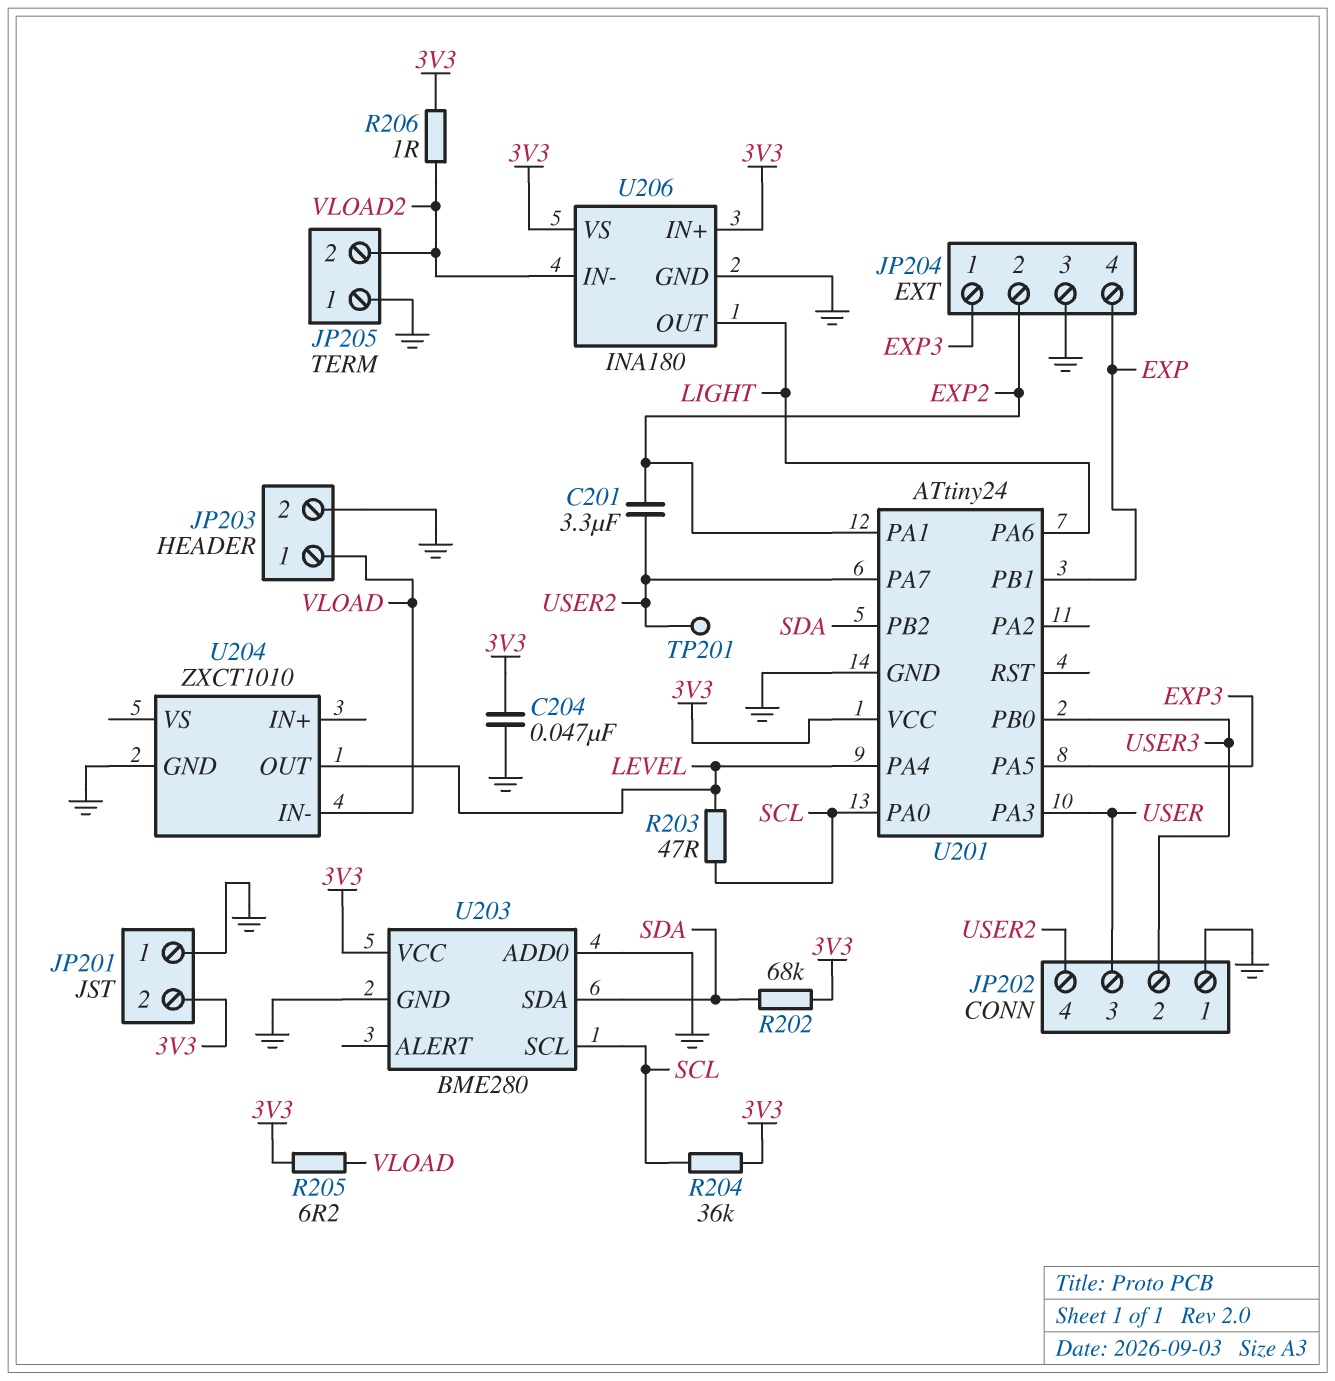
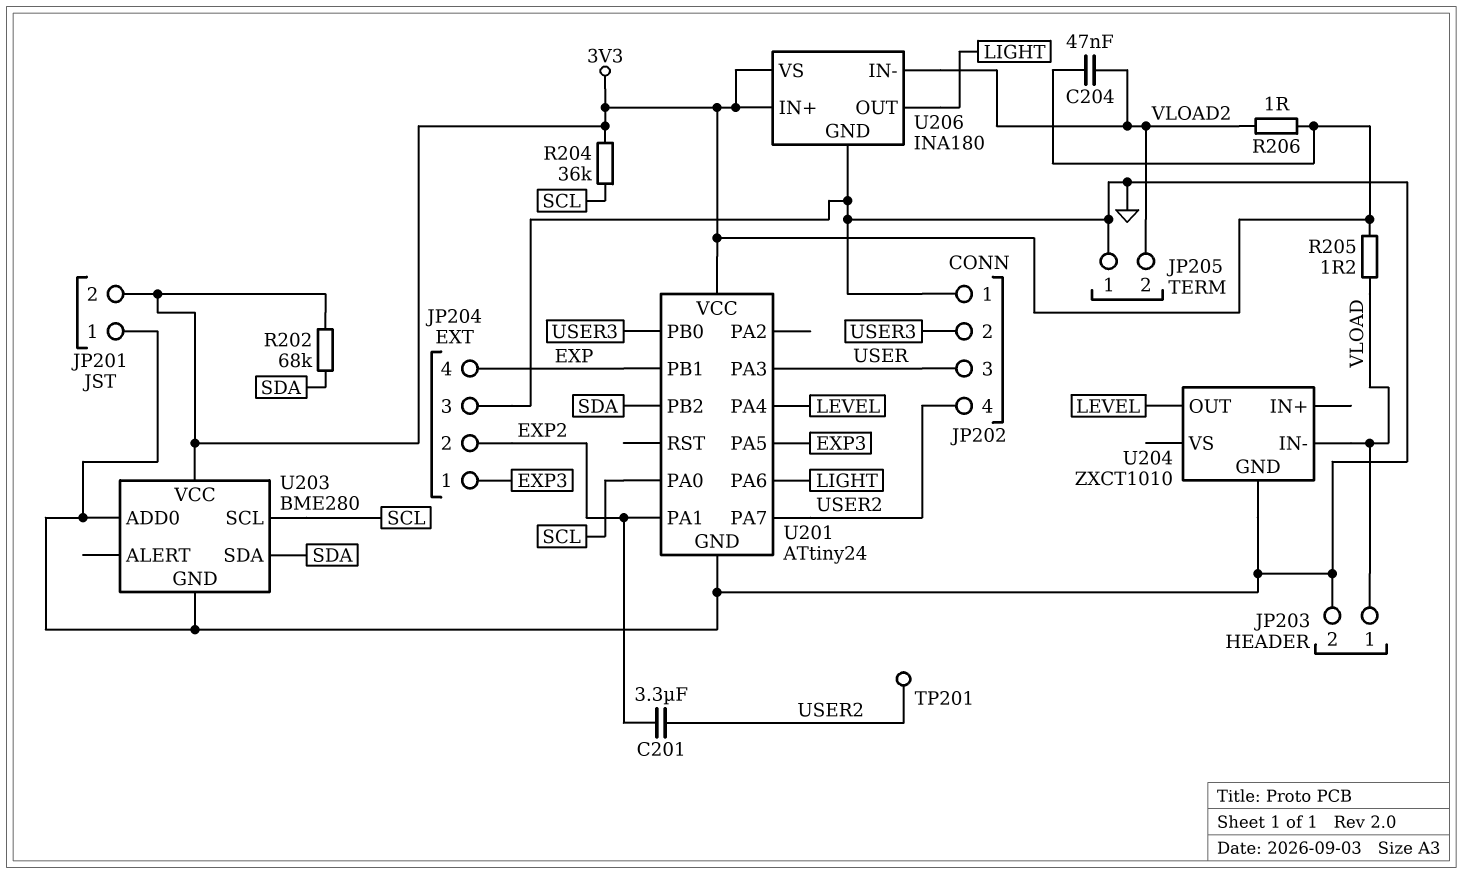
C204: 47nF (3V3, GND) -> 47nF (3V3, VLOAD2)
R203: 47 (LEVEL, SCL) -> none
R205: 6.2 (3V3, VLOAD) -> 1.2 (3V3, VLOAD)

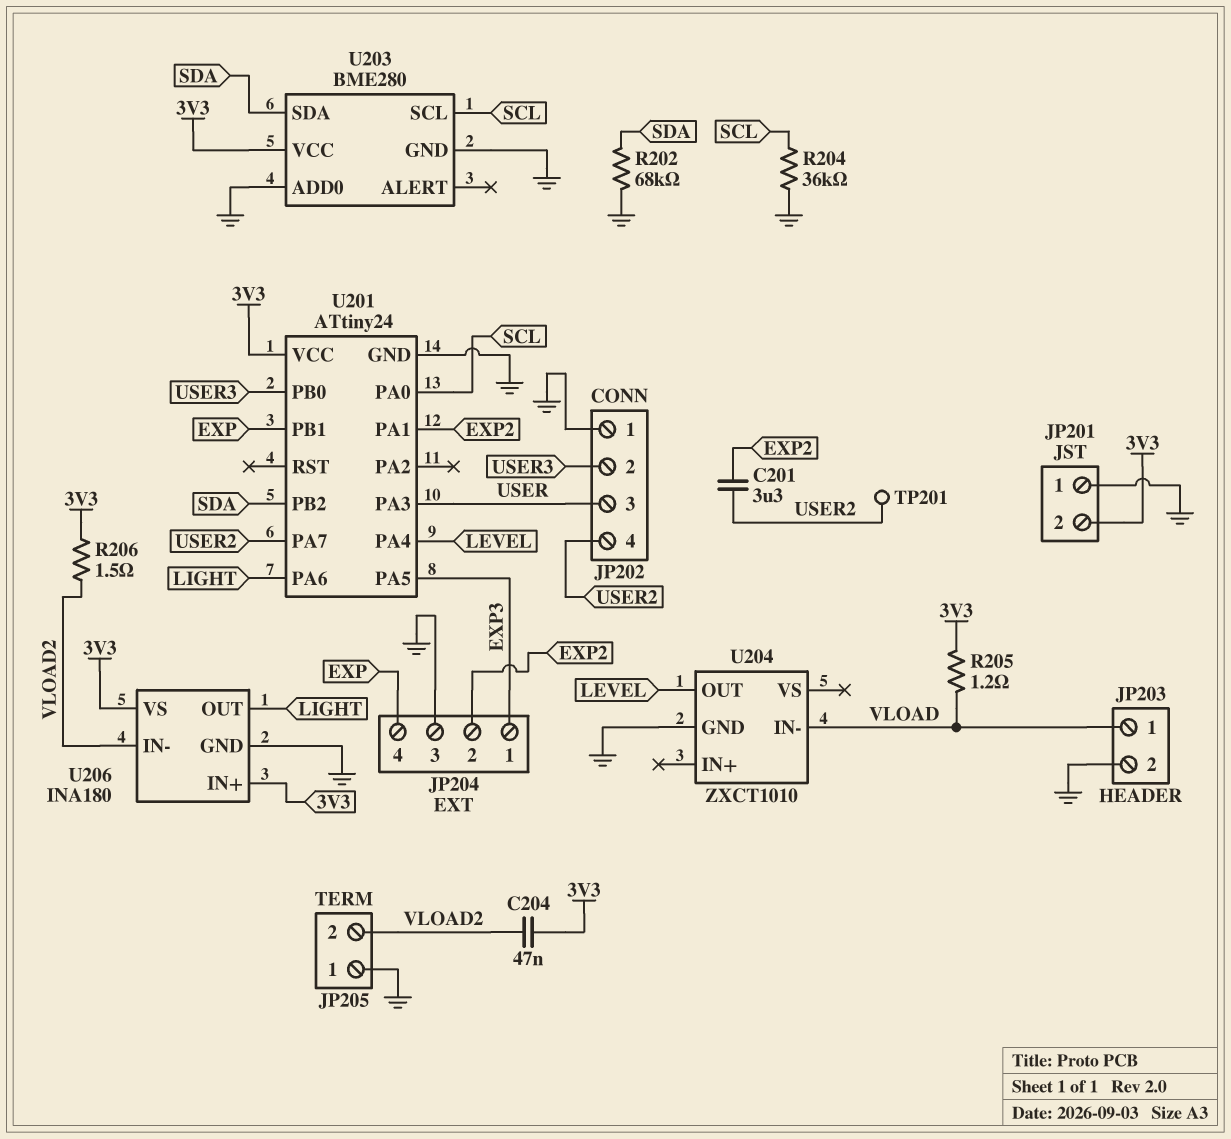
R202: 68k (3V3, SDA) -> 68k (GND, SDA)
R204: 36k (3V3, SCL) -> 36k (GND, SCL)
R206: 1 (3V3, VLOAD2) -> 1.5 (3V3, VLOAD2)

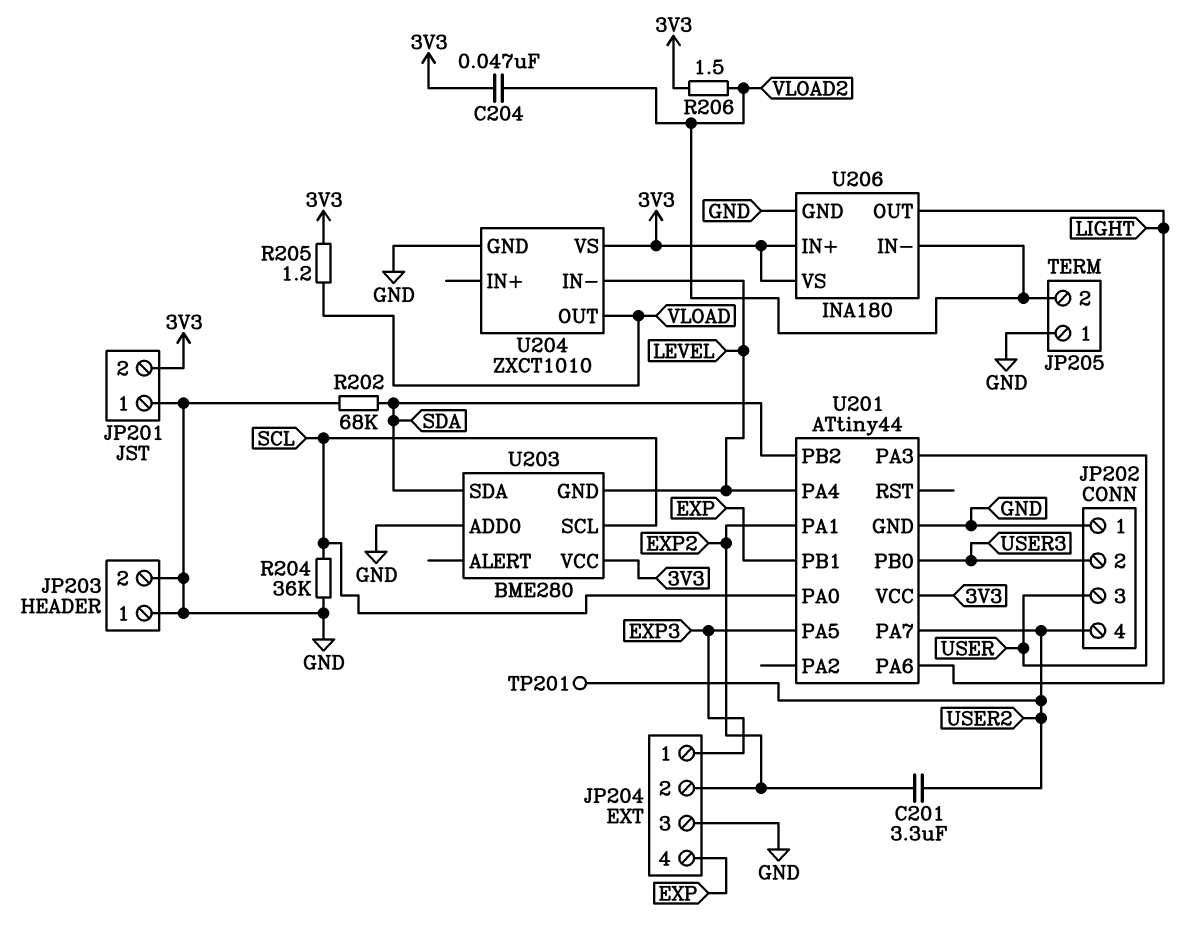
JP203 pin 1: VLOAD -> GND
U201: ATtiny24 -> ATtiny44
U203 pin GND: GND -> LEVEL
U204 pin IN-: VLOAD -> LEVEL
U204 pin OUT: LEVEL -> VLOAD
U204 pin VS: none -> 3V3

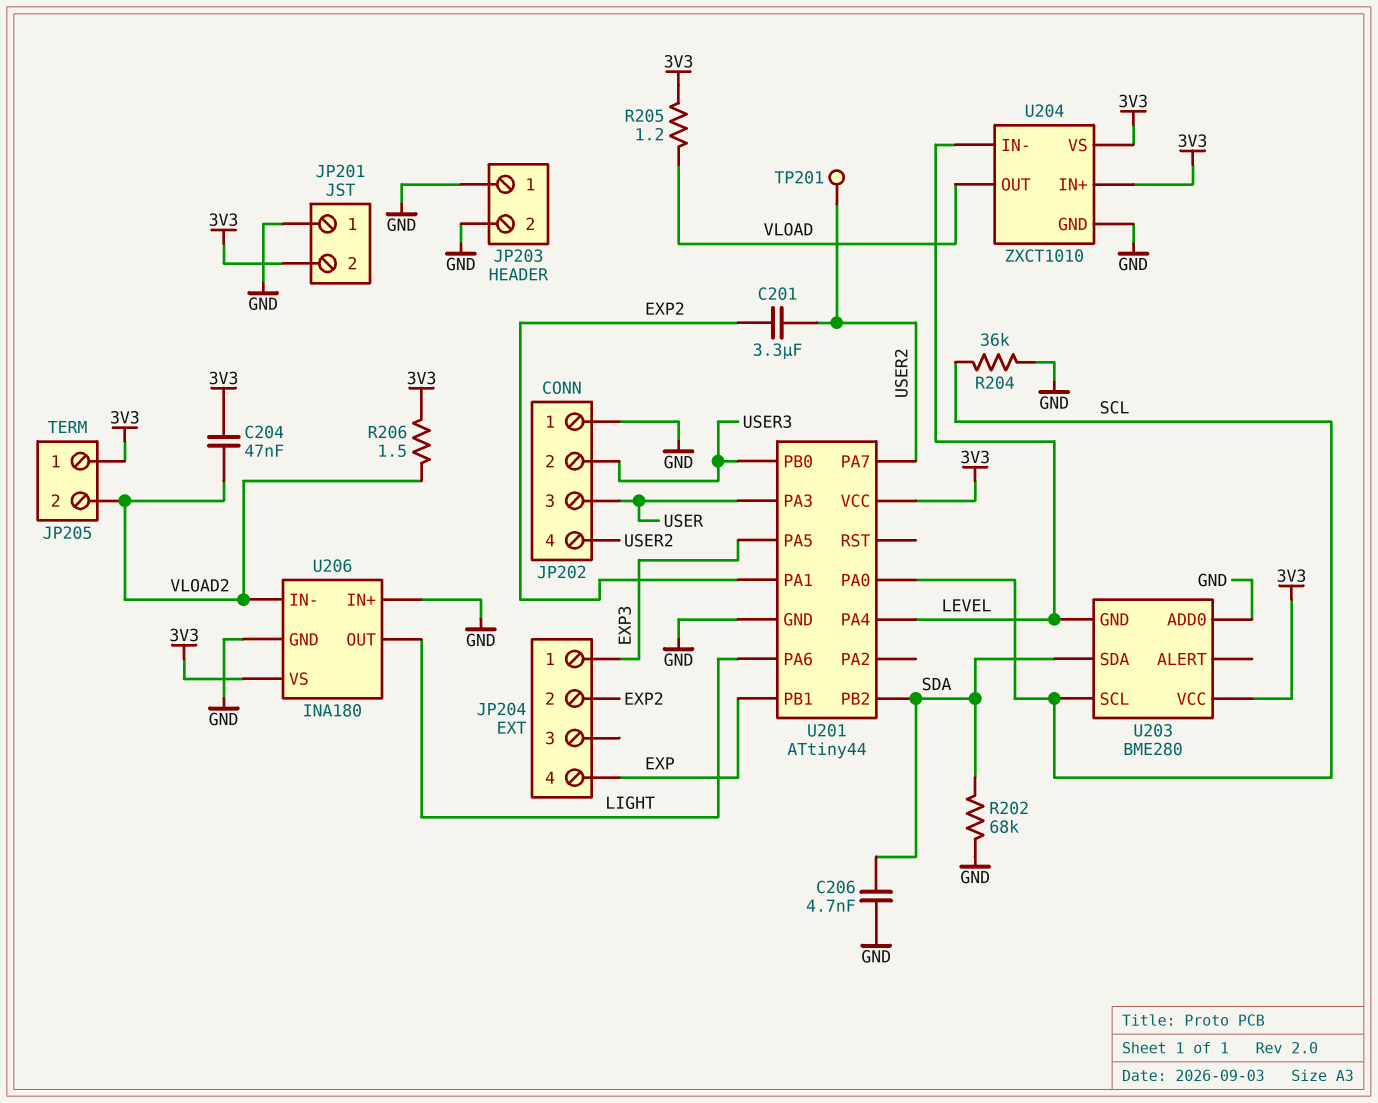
C206: none -> 4.7nF (GND, SDA)
JP204 pin 3: GND -> none
JP205 pin 1: GND -> 3V3
U204 pin IN+: none -> 3V3
U206 pin IN+: 3V3 -> GND

